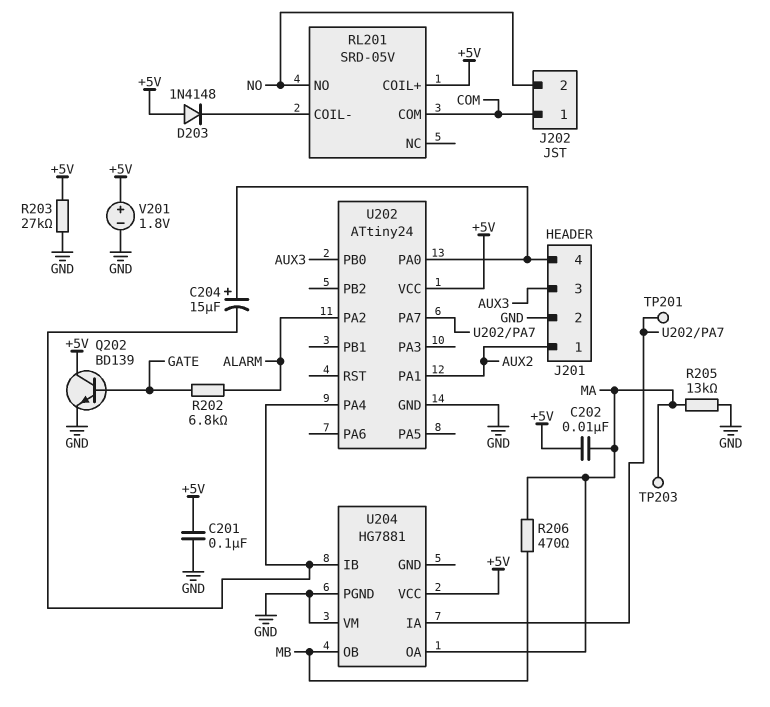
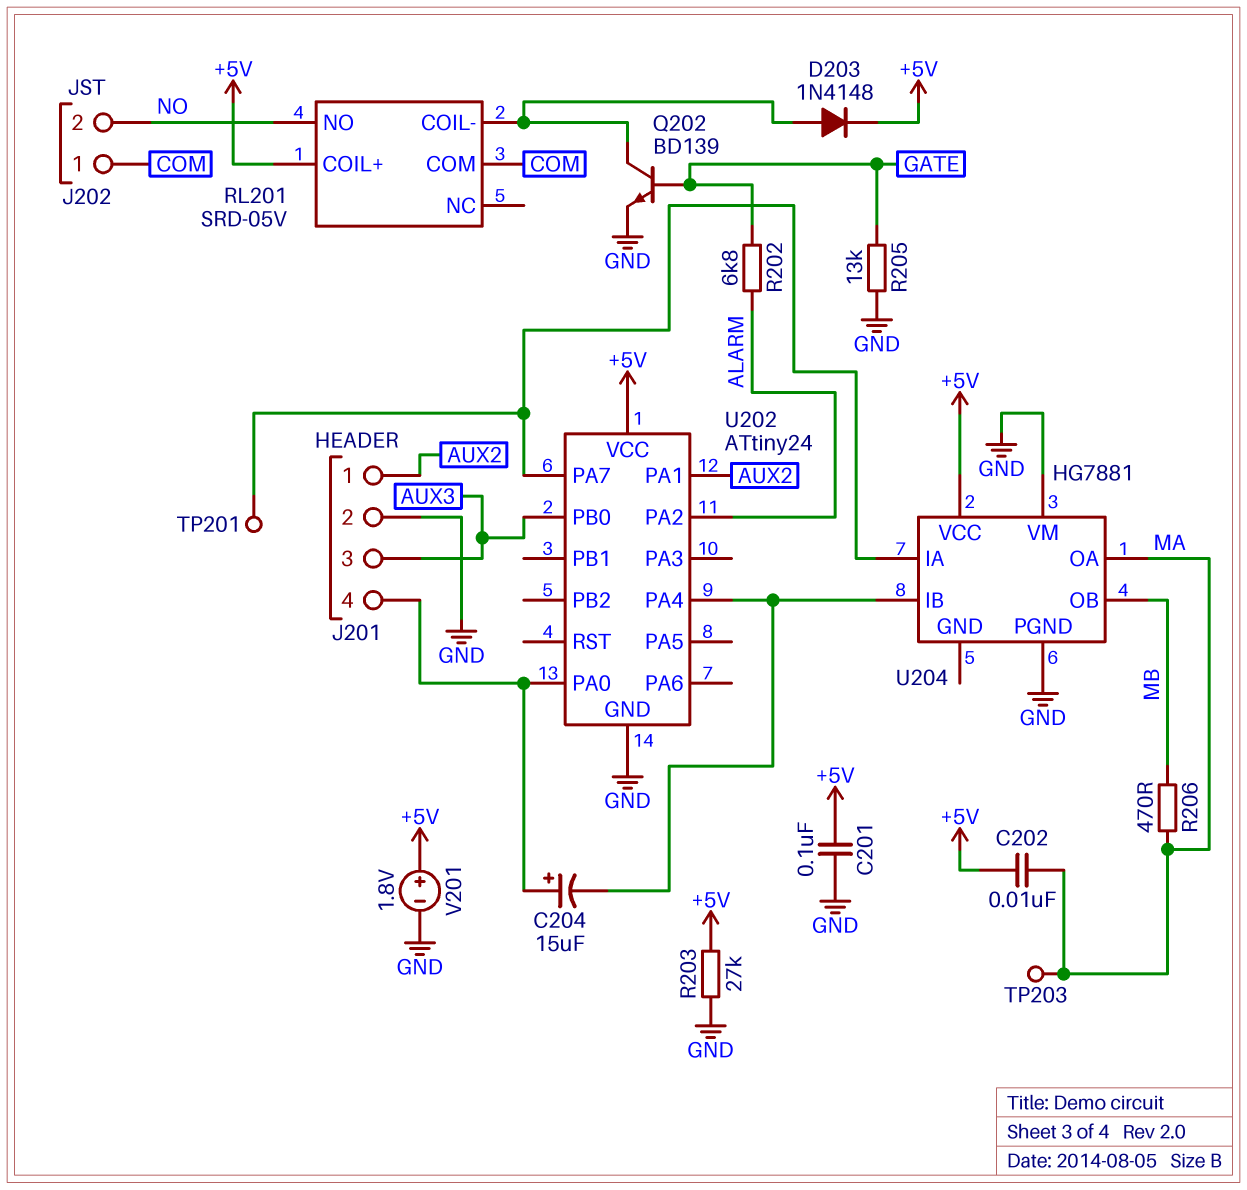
D203: diode 1N4148 (A +5V, K RL201/COIL-) -> diode 1N4148 (A RL201/COIL-, K +5V)
Q202: NPN BD139 (B GATE, C +5V, E GND) -> NPN BD139 (B GATE, C RL201/COIL-, E GND)
R205: 13k (GND, MA) -> 13k (GATE, GND)

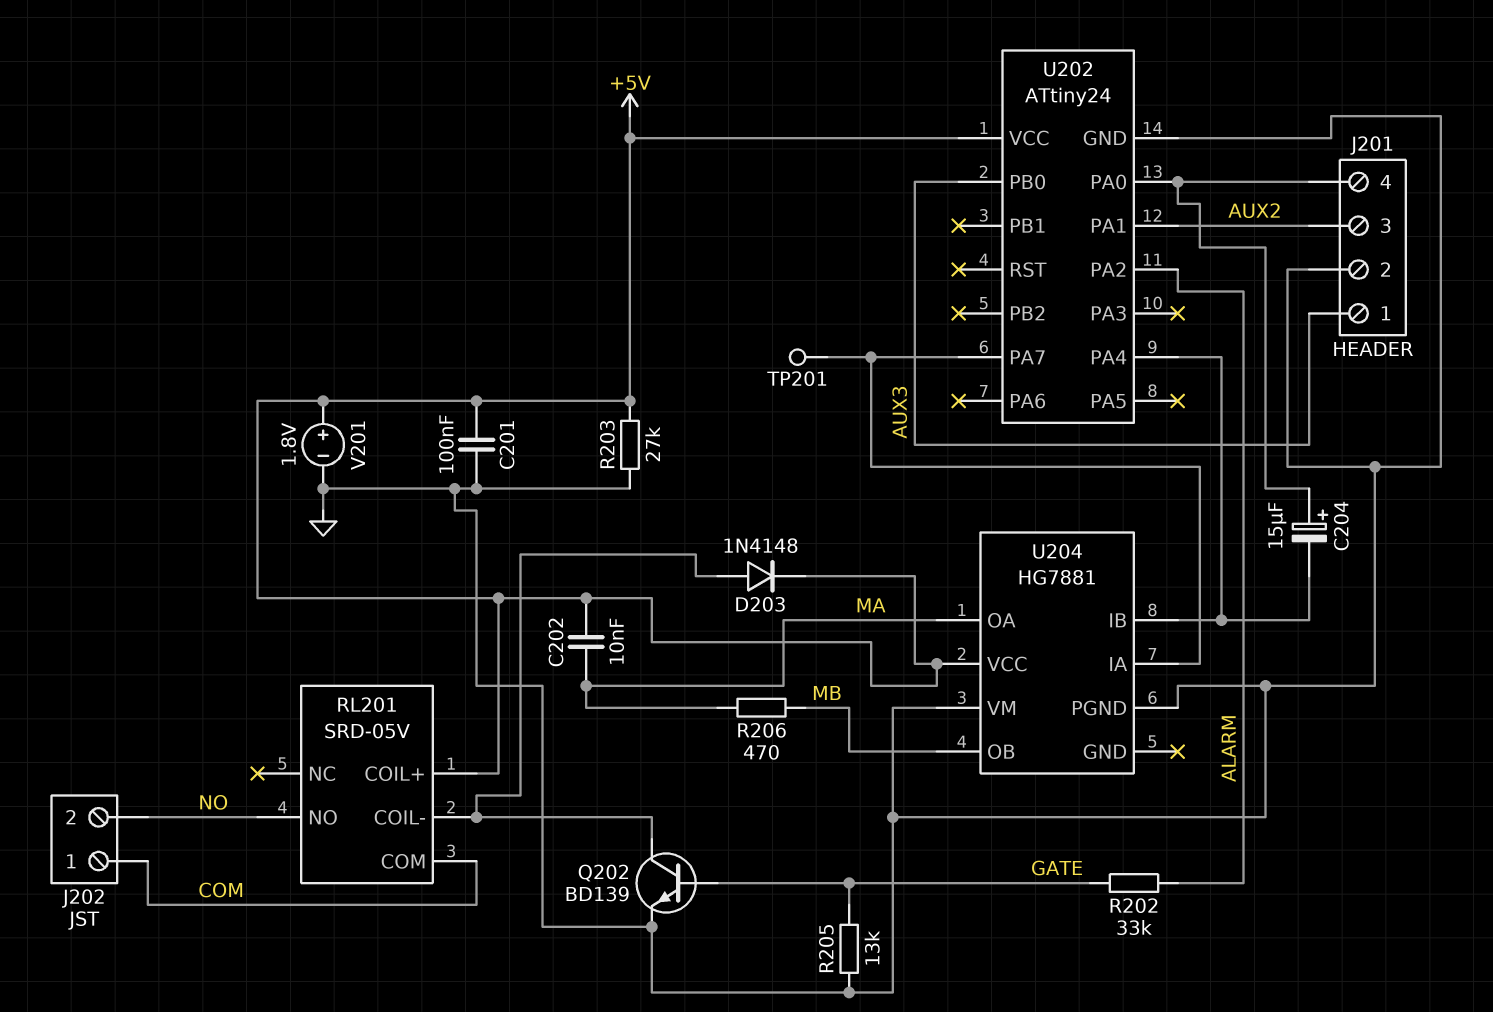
J201 pin 1: AUX2 -> AUX3
J201 pin 3: AUX3 -> AUX2
R202: 6.8k (ALARM, GATE) -> 33k (ALARM, GATE)
TP203: test point (MA) -> none

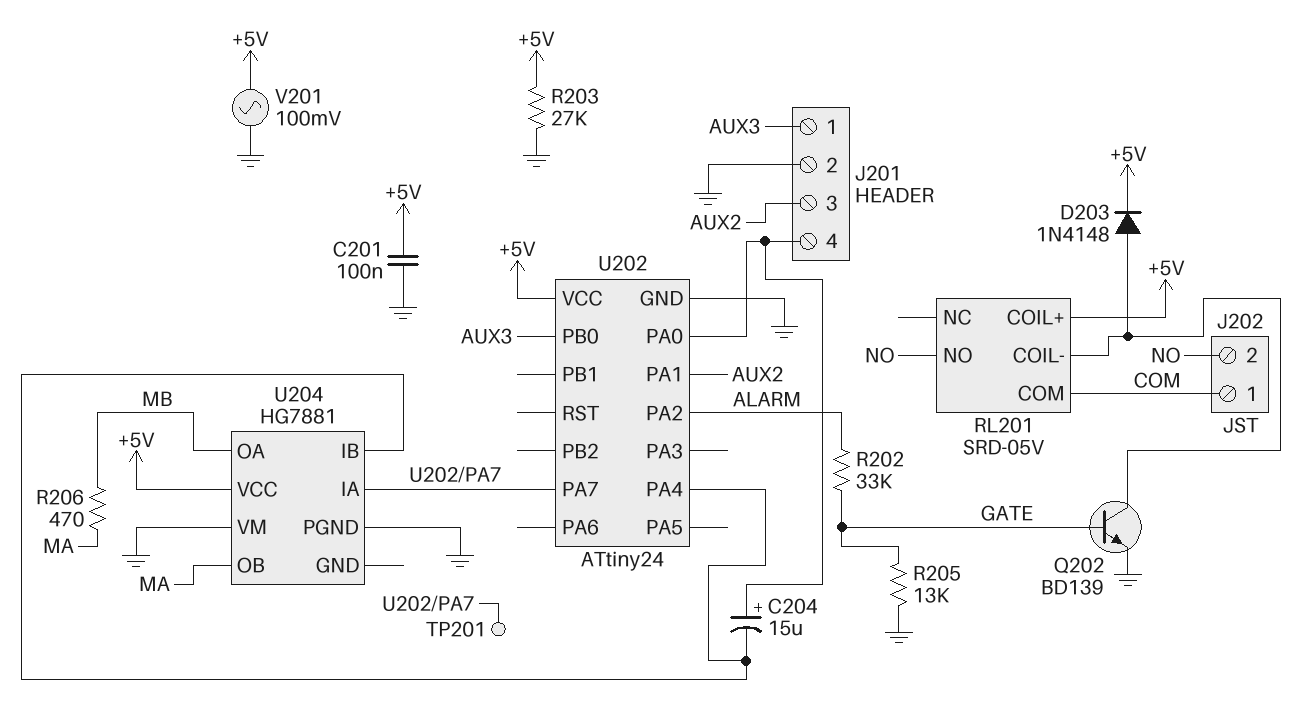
C202: 10nF (+5V, MA) -> none
U204 pin OA: MA -> MB
U204 pin OB: MB -> MA
V201: 1.8V (plus +5V, minus GND) -> AC 100mV (+5V, GND)

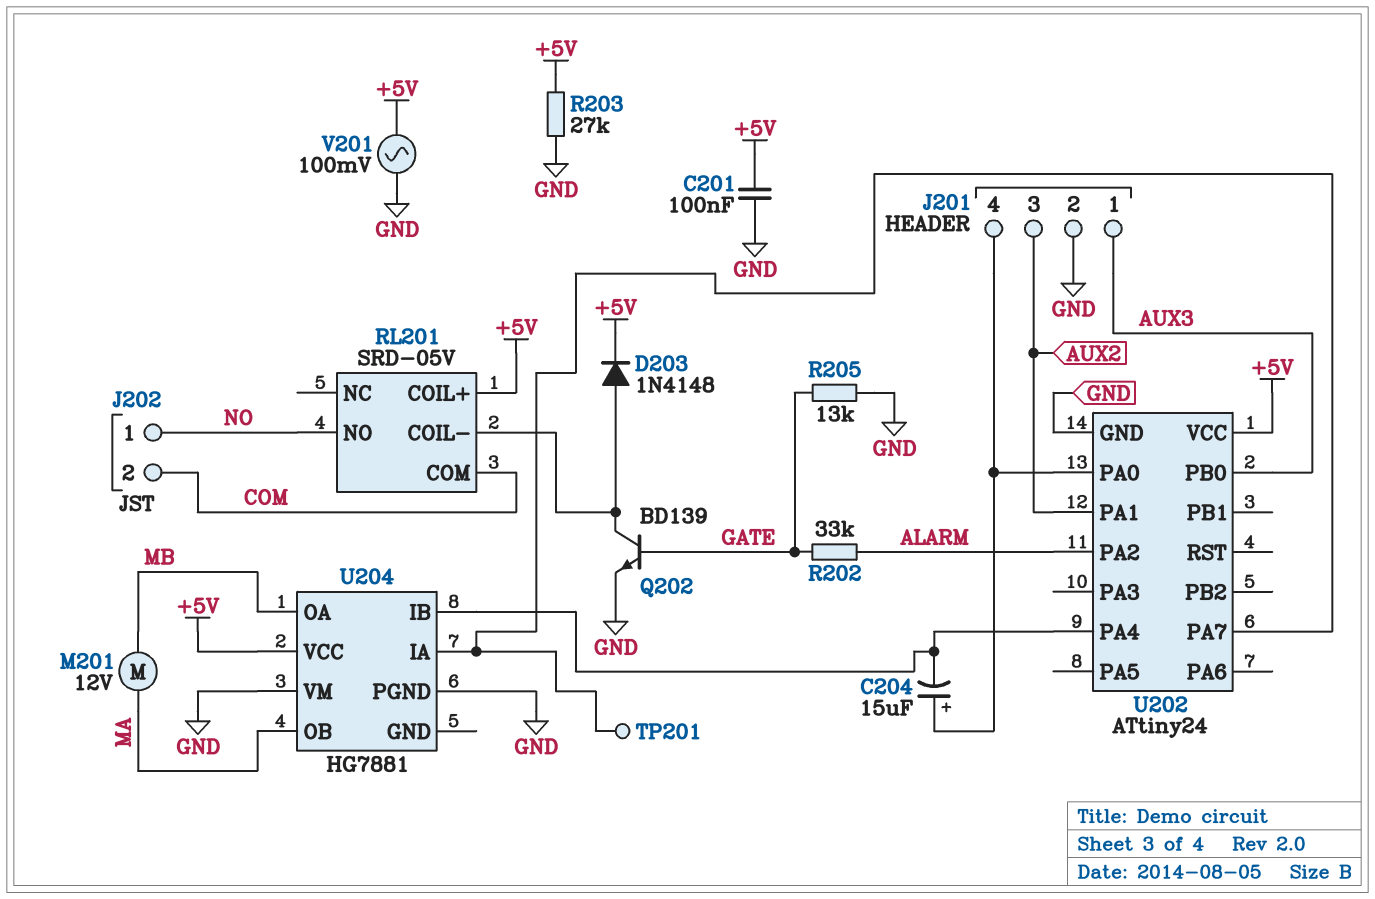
J202 pin 1: COM -> NO
J202 pin 2: NO -> COM
M201: none -> motor 12V (MA, MB)
R206: 470 (MA, MB) -> none

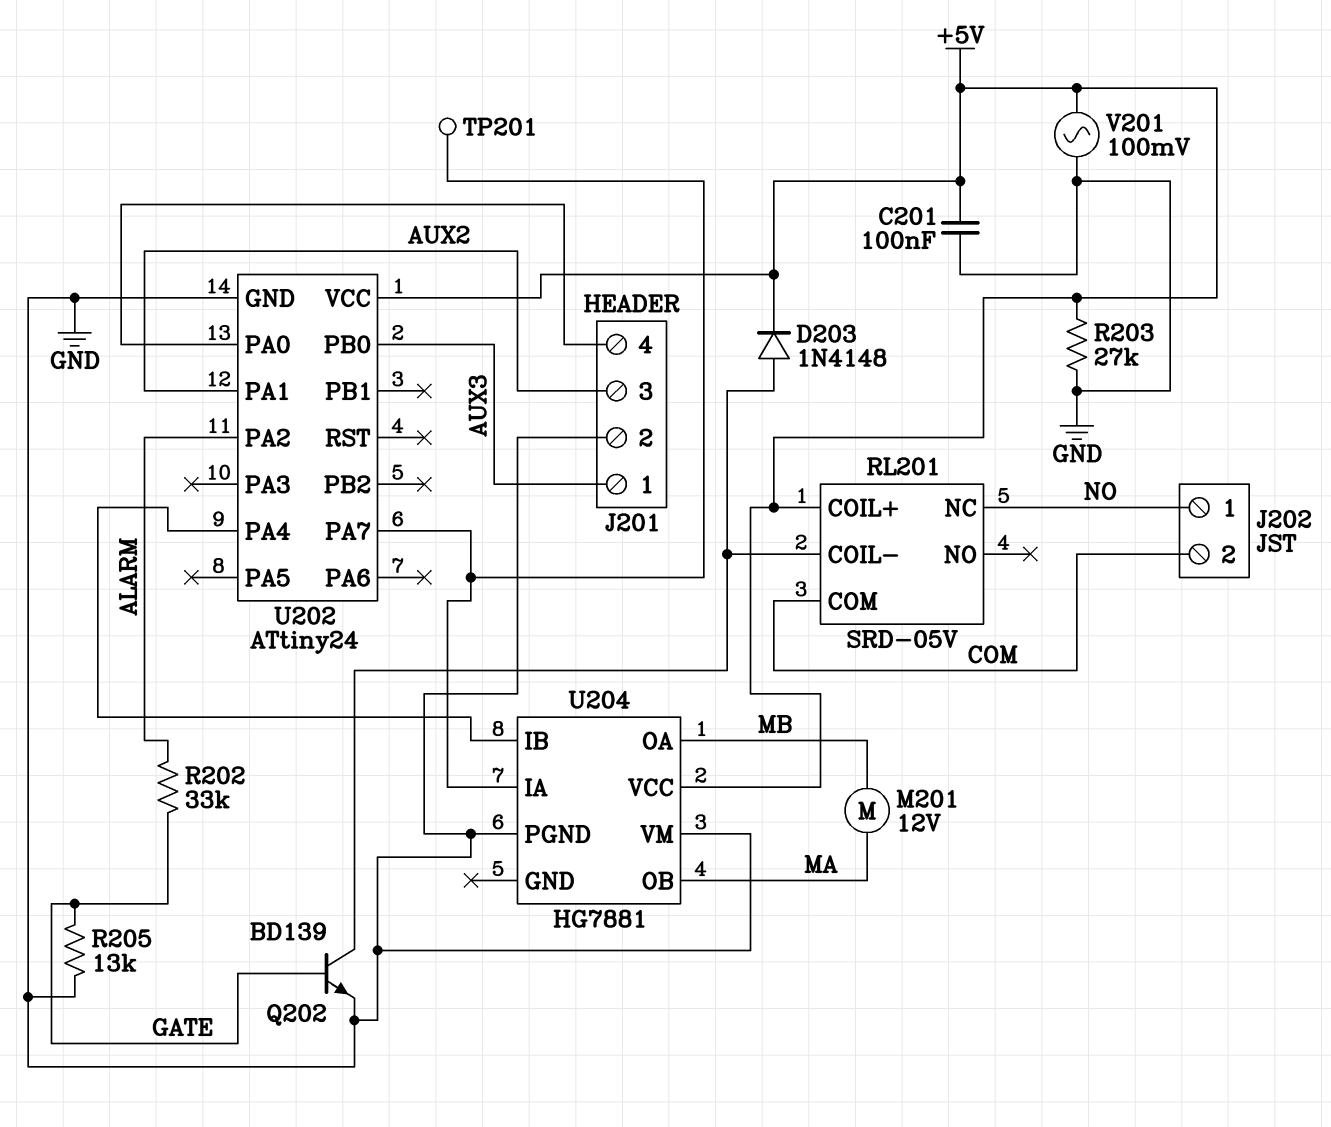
C204: 15uF (plus J201/4, minus U202/PA4) -> none
RL201 pin NC: none -> NO
RL201 pin NO: NO -> none

